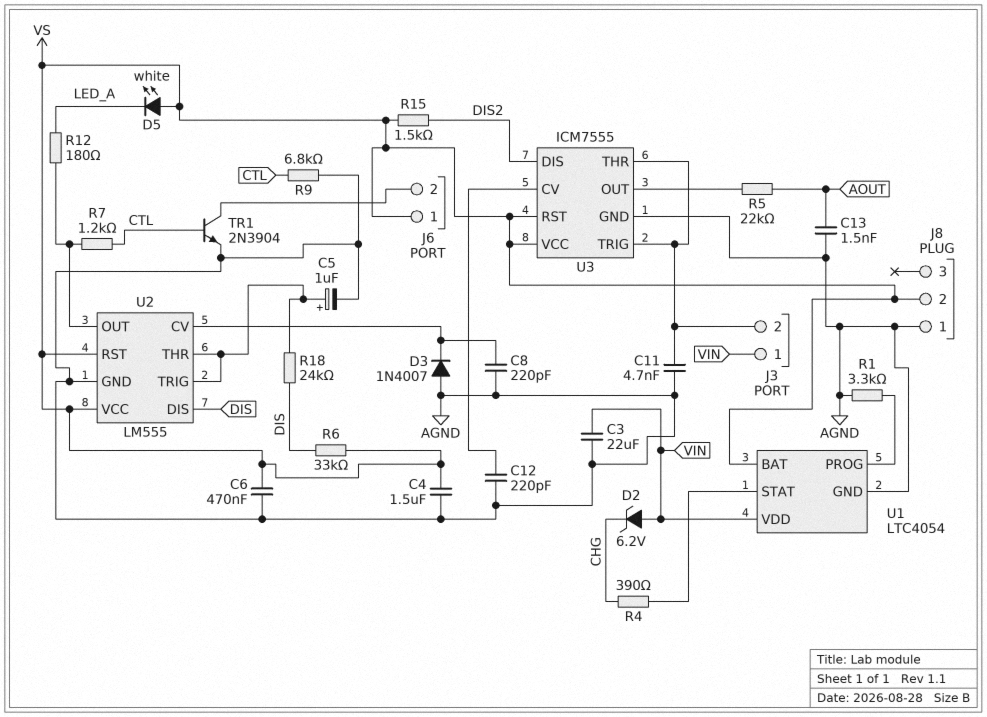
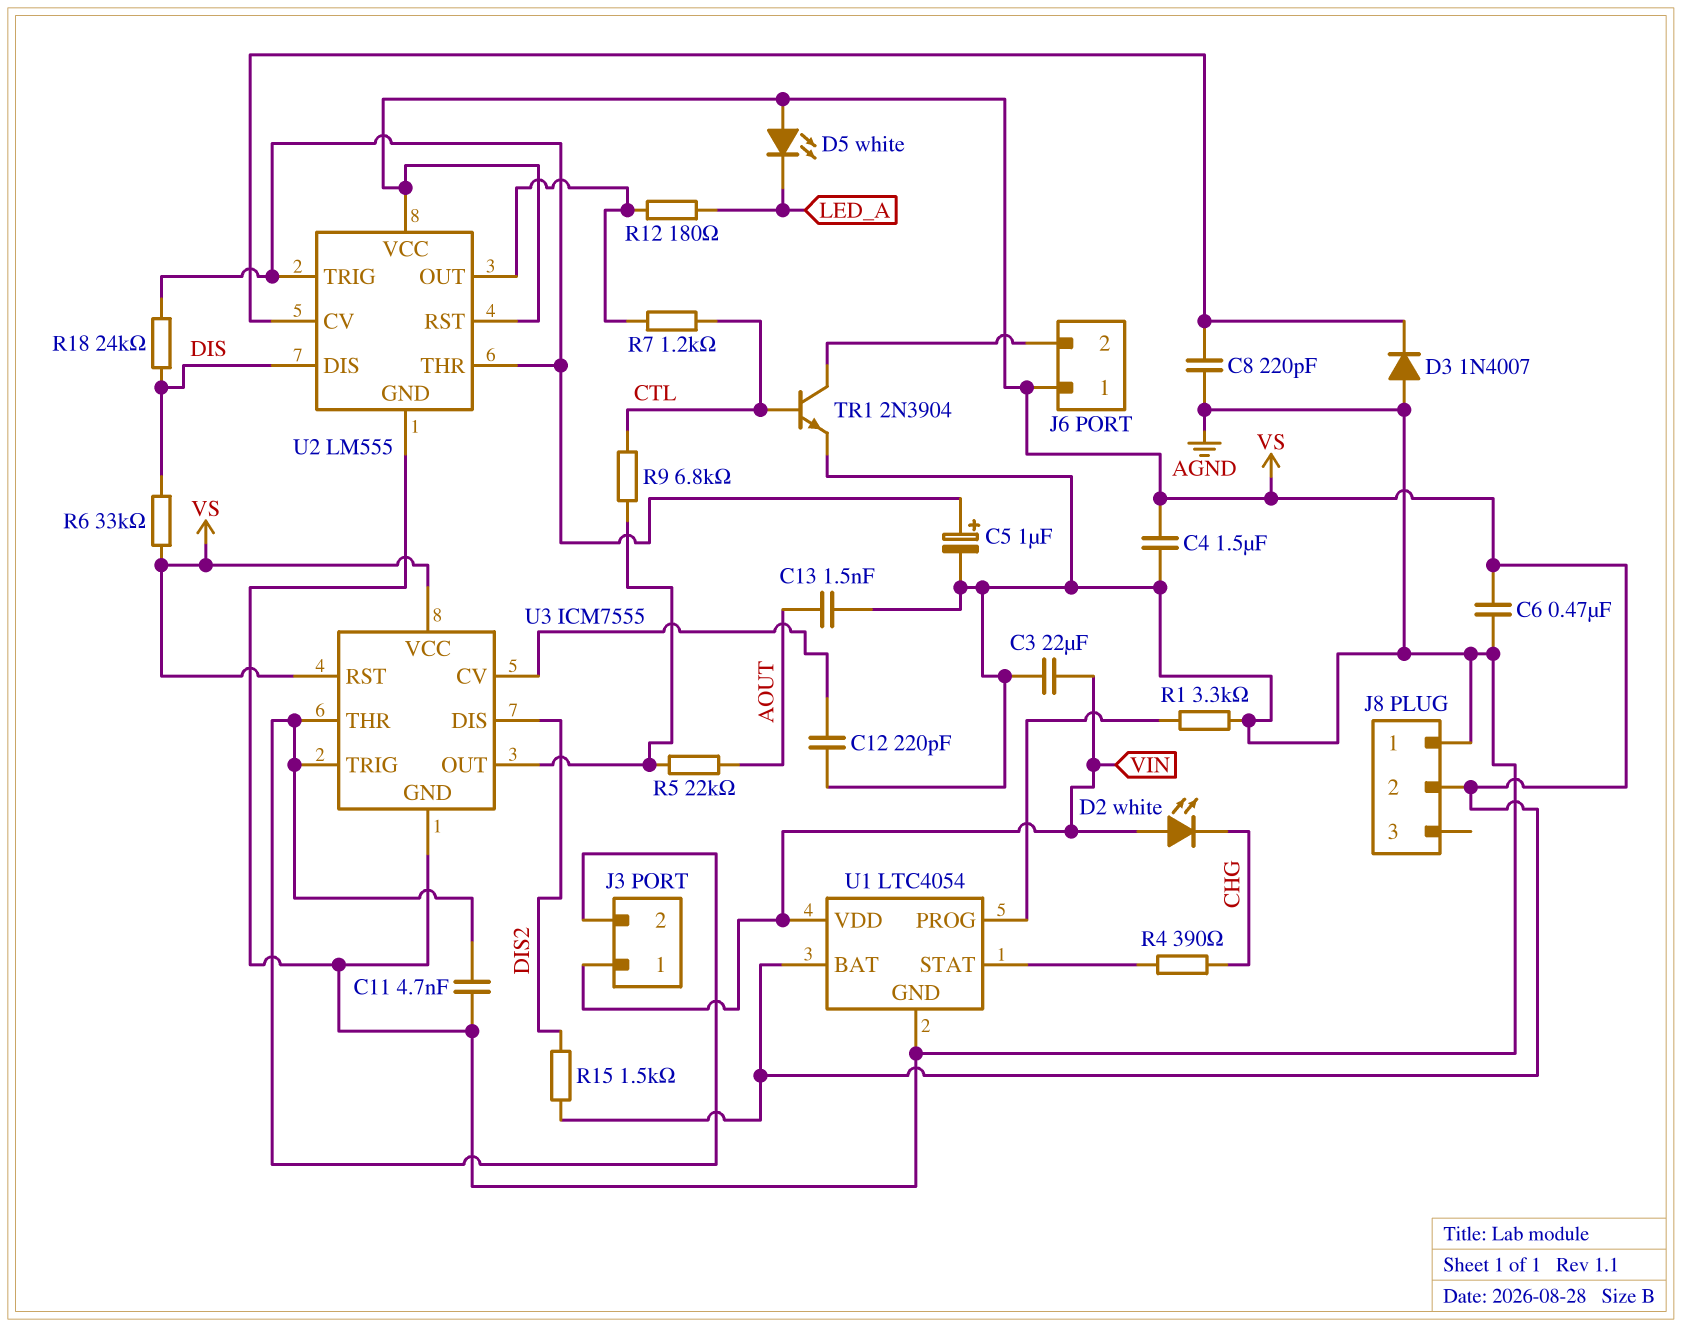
D2: zener 6.2V (A VIN, K CHG) -> LED white (A VIN, K CHG)
R9: 6.8k (AGND, CTL) -> 6.8k (CTL, U3/OUT)

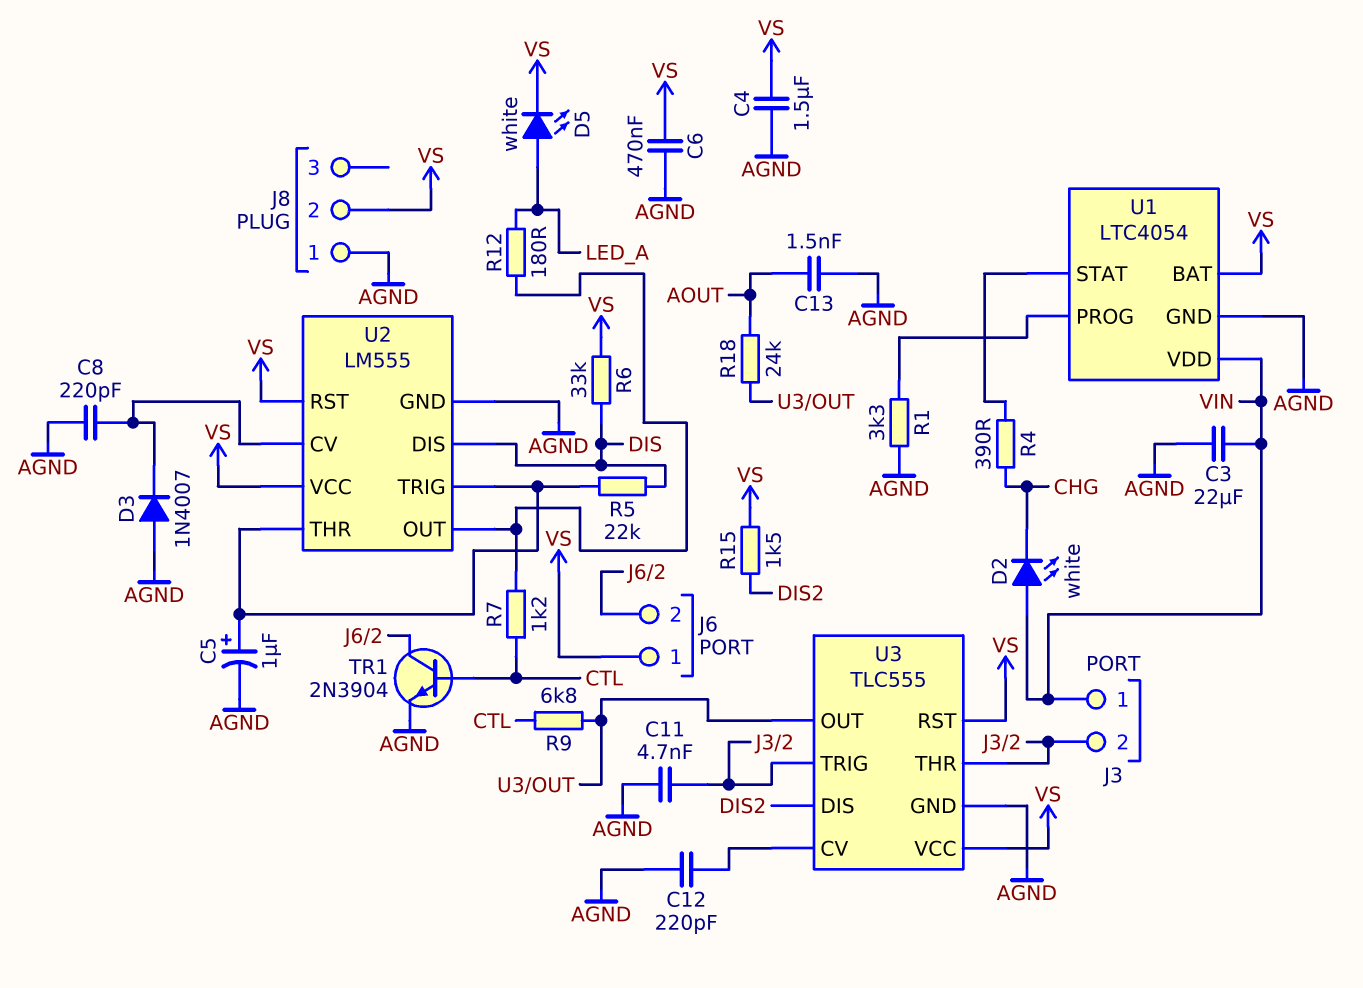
D5: LED white (A VS, K LED_A) -> LED white (A LED_A, K VS)
R5: 22k (AOUT, U3/OUT) -> 22k (DIS, U2/THR)
R18: 24k (DIS, U2/THR) -> 24k (AOUT, U3/OUT)
U3: ICM7555 -> TLC555

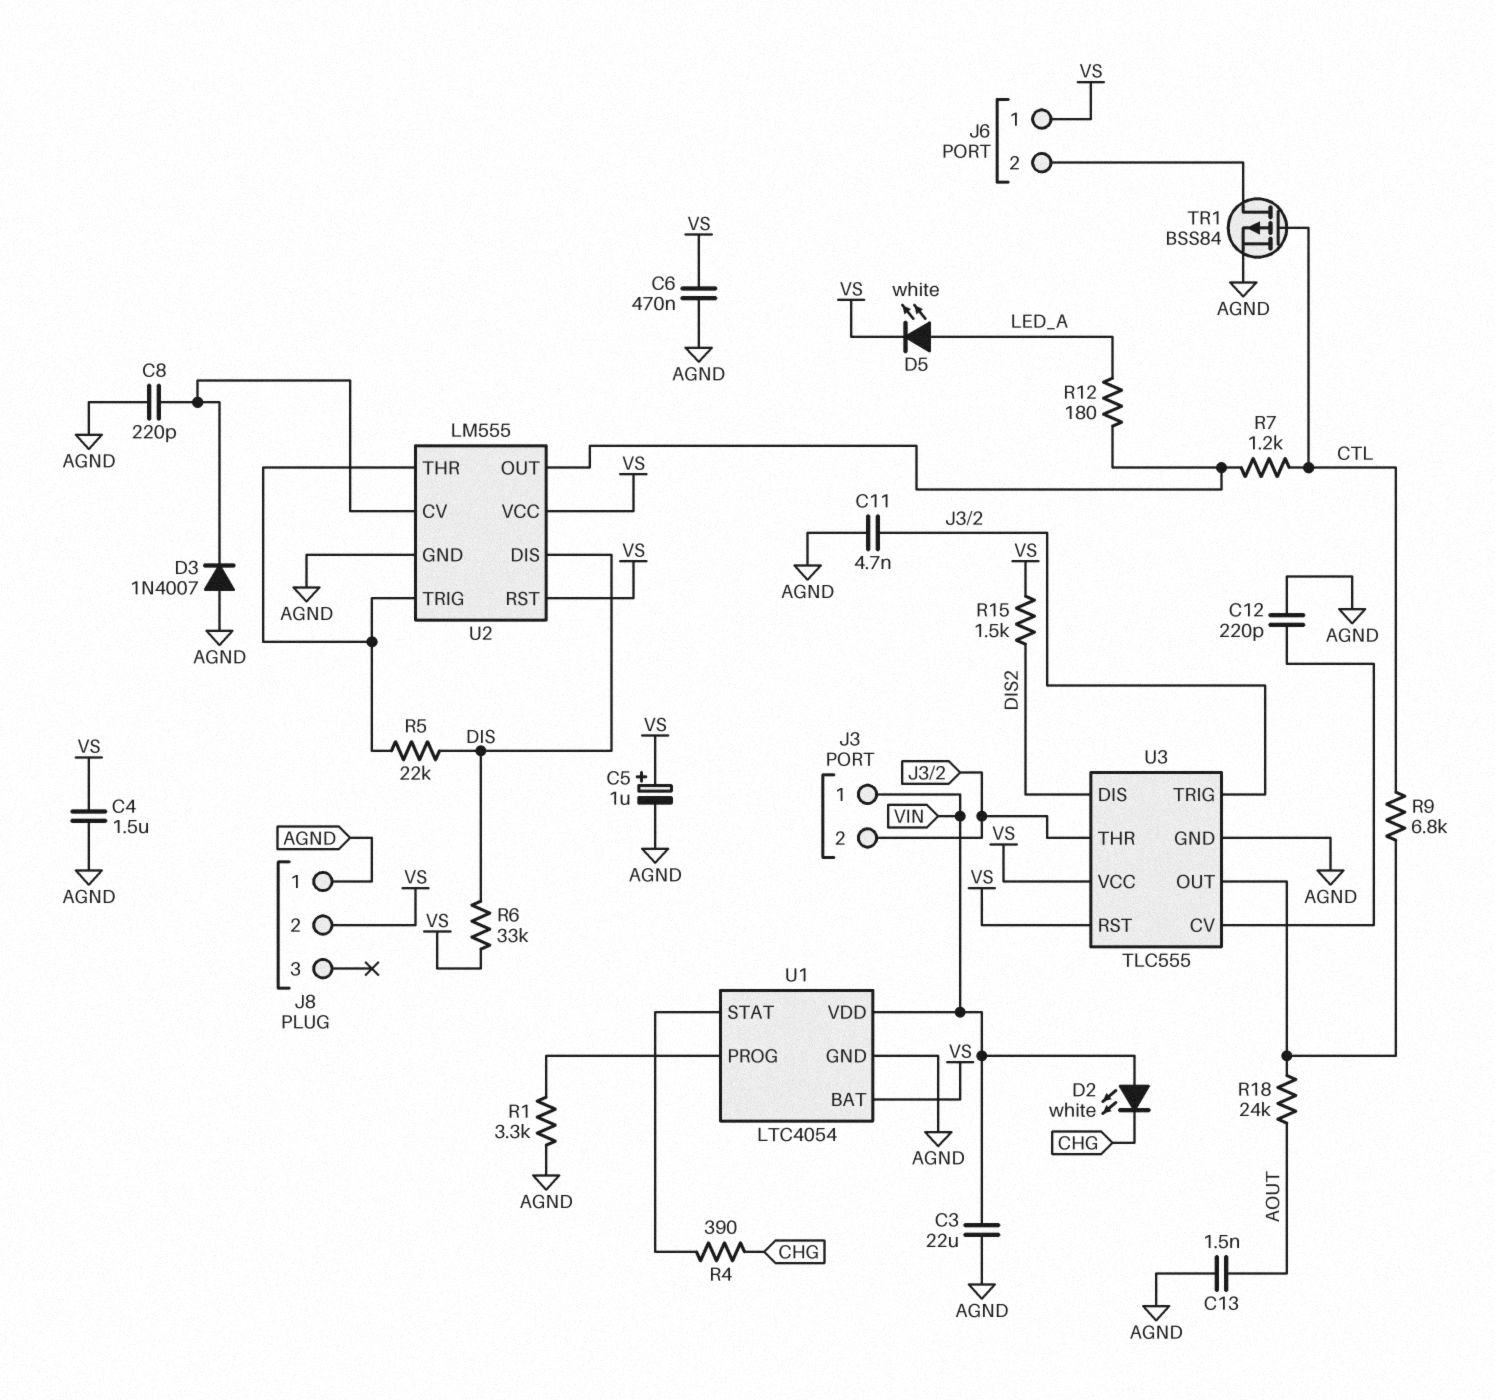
C5: 1uF (plus U2/THR, minus AGND) -> 1uF (plus VS, minus AGND)
TR1: NPN 2N3904 (B CTL, C J6/2, E AGND) -> PMOS BSS84 (G CTL, D J6/2, S AGND)

